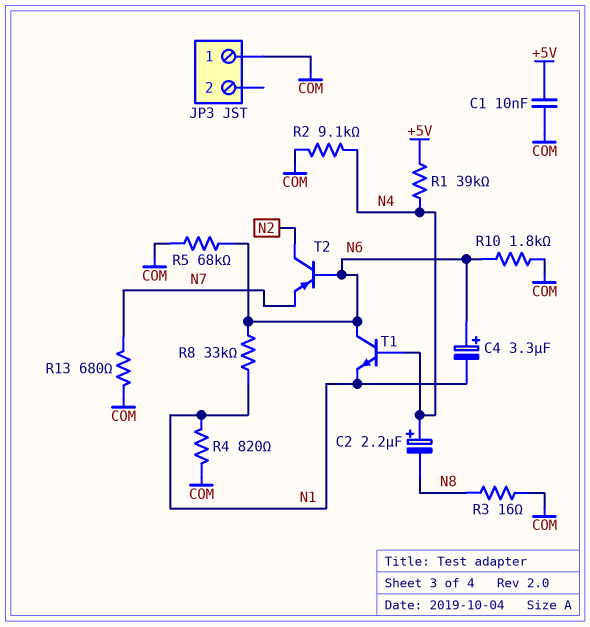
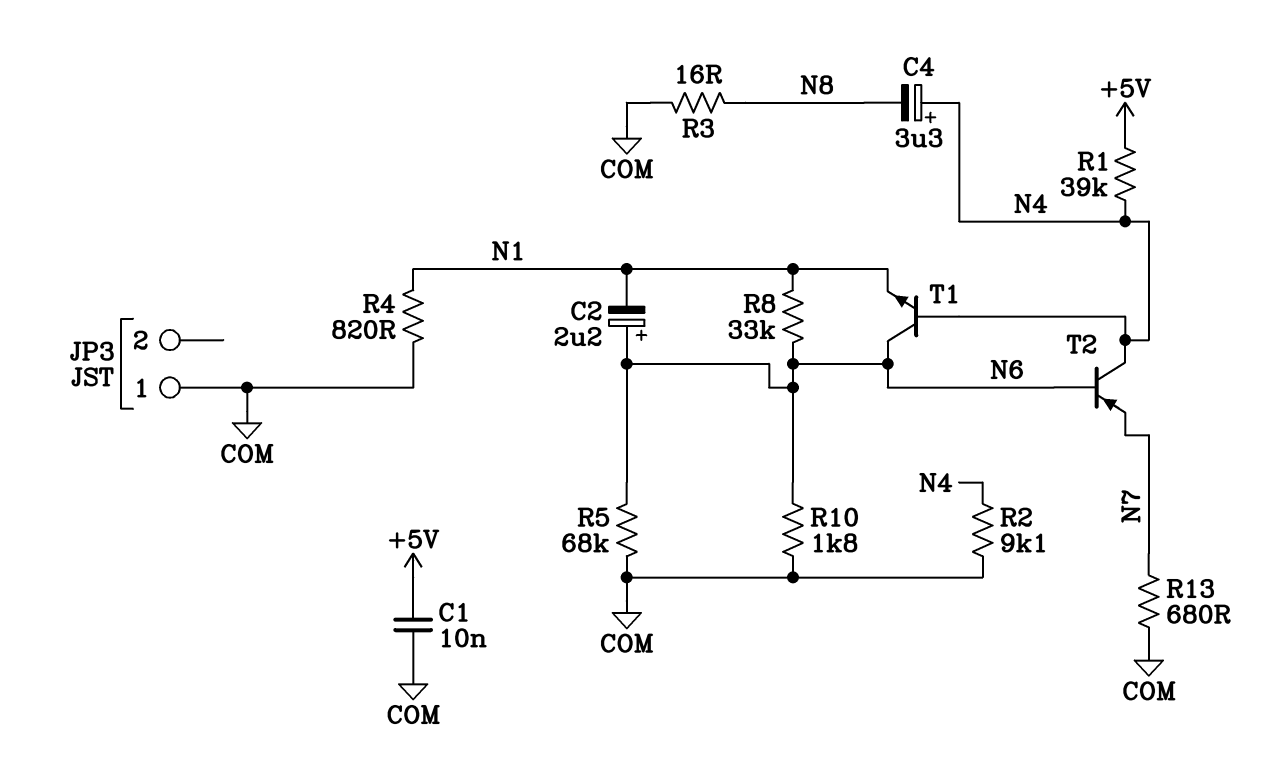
C2: 2.2uF (plus N4, minus N8) -> 2.2uF (plus N6, minus N1)
C4: 3.3uF (plus N6, minus N1) -> 3.3uF (plus N4, minus N8)
T2: PNP (B N6, C N2, E N7) -> PNP (B N6, C N4, E N7)

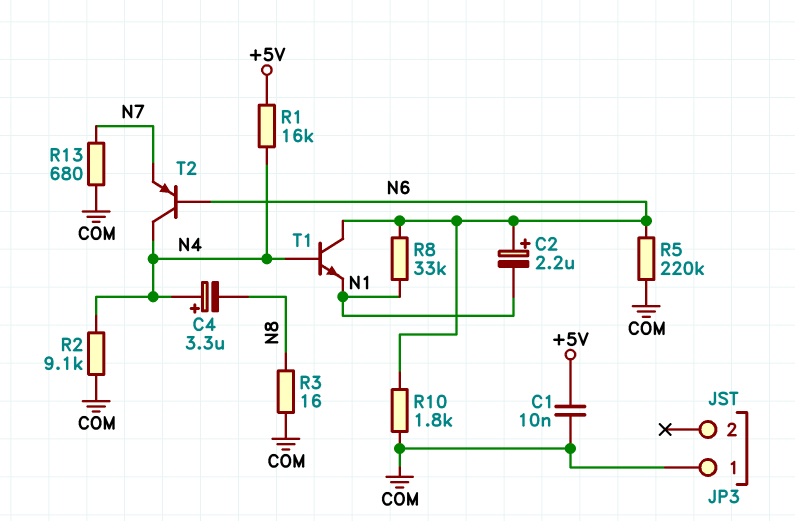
R1: 39k (+5V, N4) -> 16k (+5V, N4)
R4: 820 (COM, N1) -> none
R5: 68k (COM, N6) -> 220k (COM, N6)

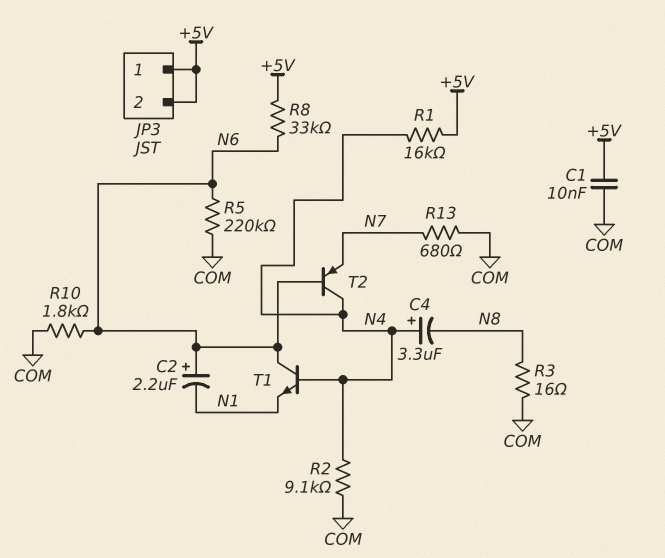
JP3 pin 1: COM -> +5V
JP3 pin 2: none -> +5V
R8: 33k (N1, N6) -> 33k (+5V, N6)

